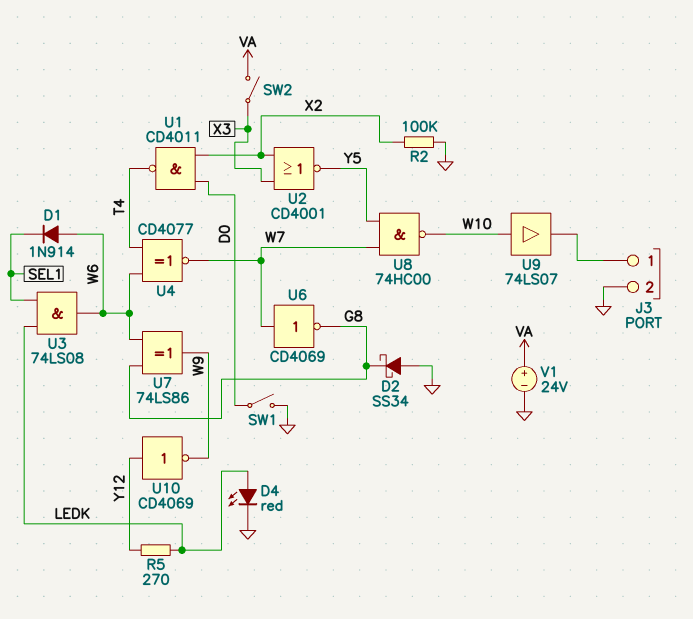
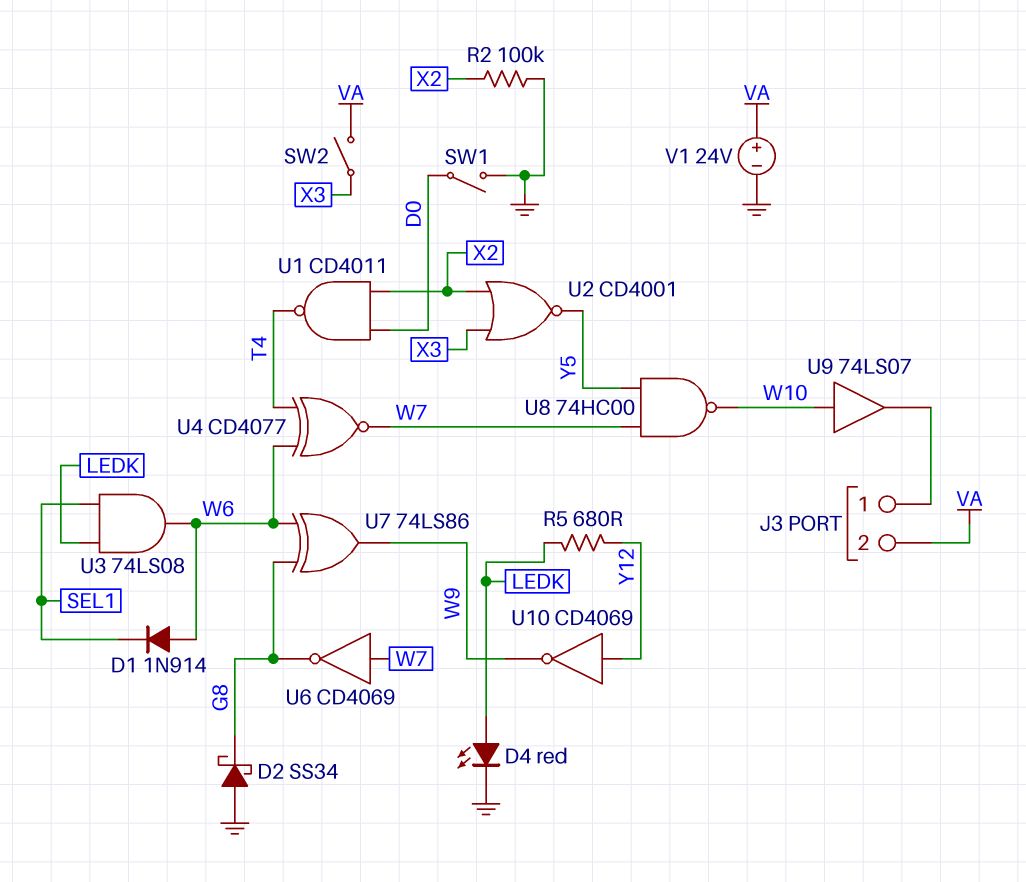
J3 pin 2: GND -> VA
R5: 270 (LEDK, Y12) -> 680 (LEDK, Y12)

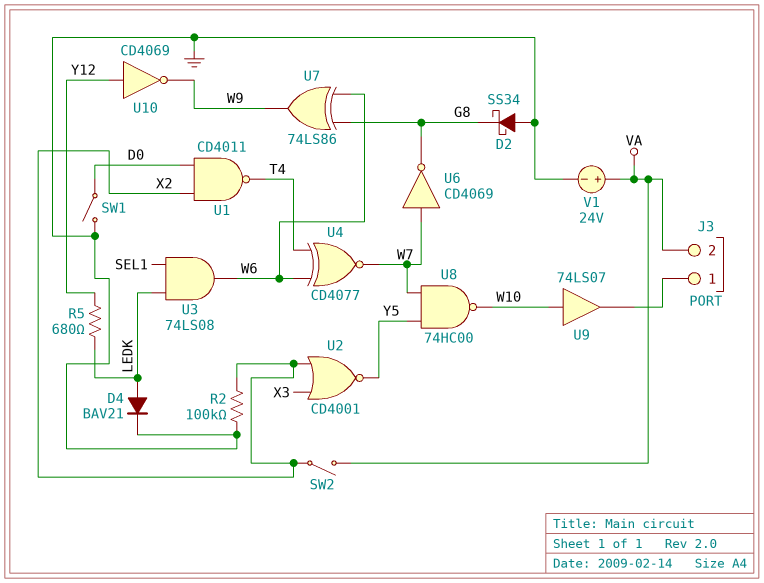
D1: diode 1N914 (A W6, K SEL1) -> none
D4: LED red (A LEDK, K GND) -> diode BAV21 (A LEDK, K GND)
SW2: switch (VA, X3) -> switch (VA, X2)

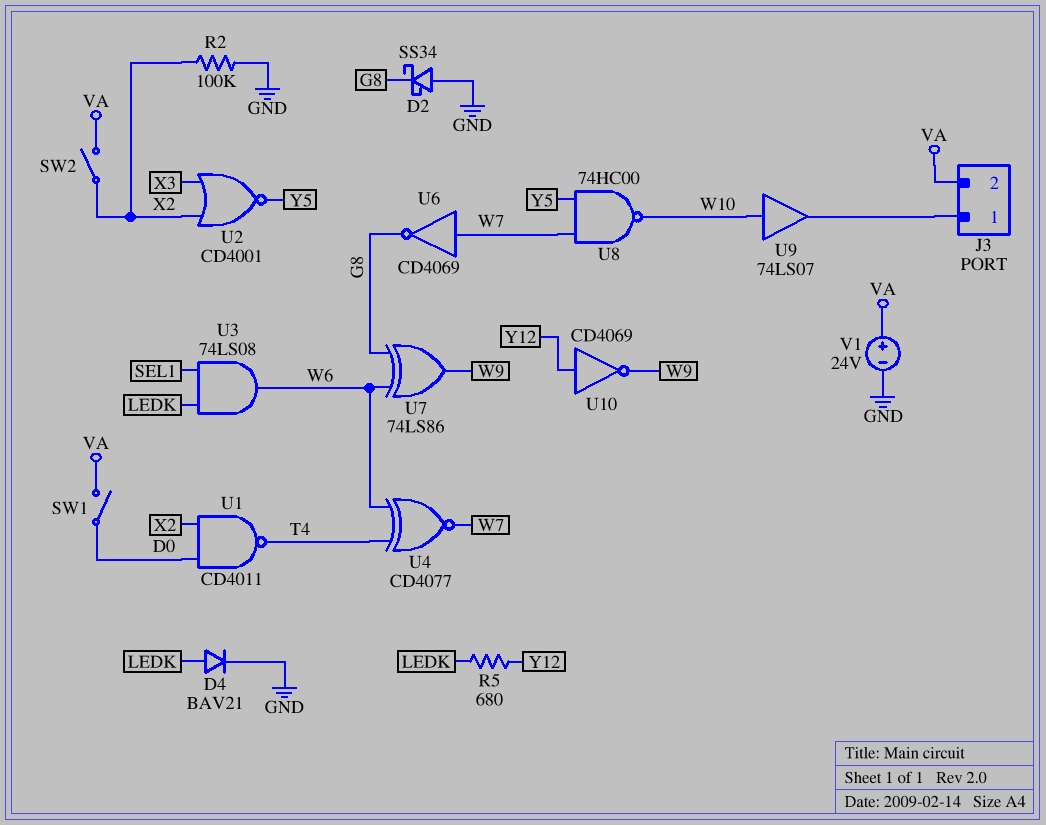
SW1: switch (D0, GND) -> switch (D0, VA)

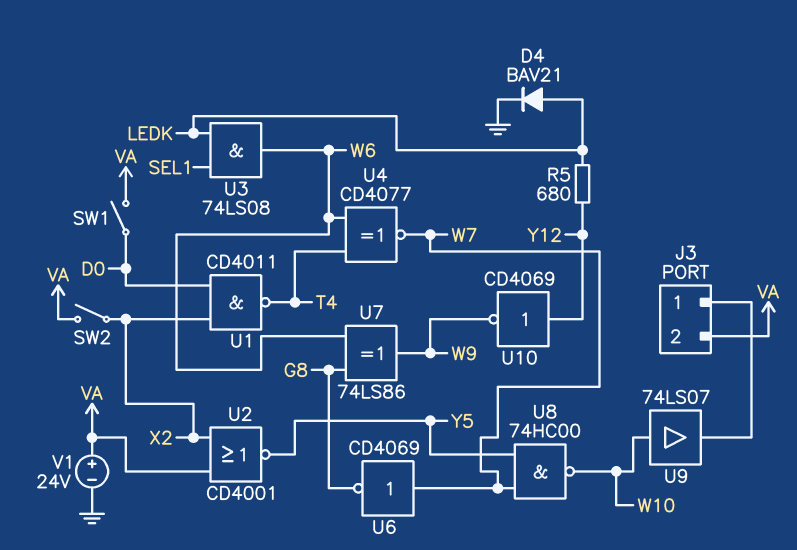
D2: schottky SS34 (A GND, K G8) -> none
R2: 100k (GND, X2) -> none
U2: NOR CD4001 (in X2, in X3, out Y5) -> NOR CD4001 (in VA, in X2, out Y5)

